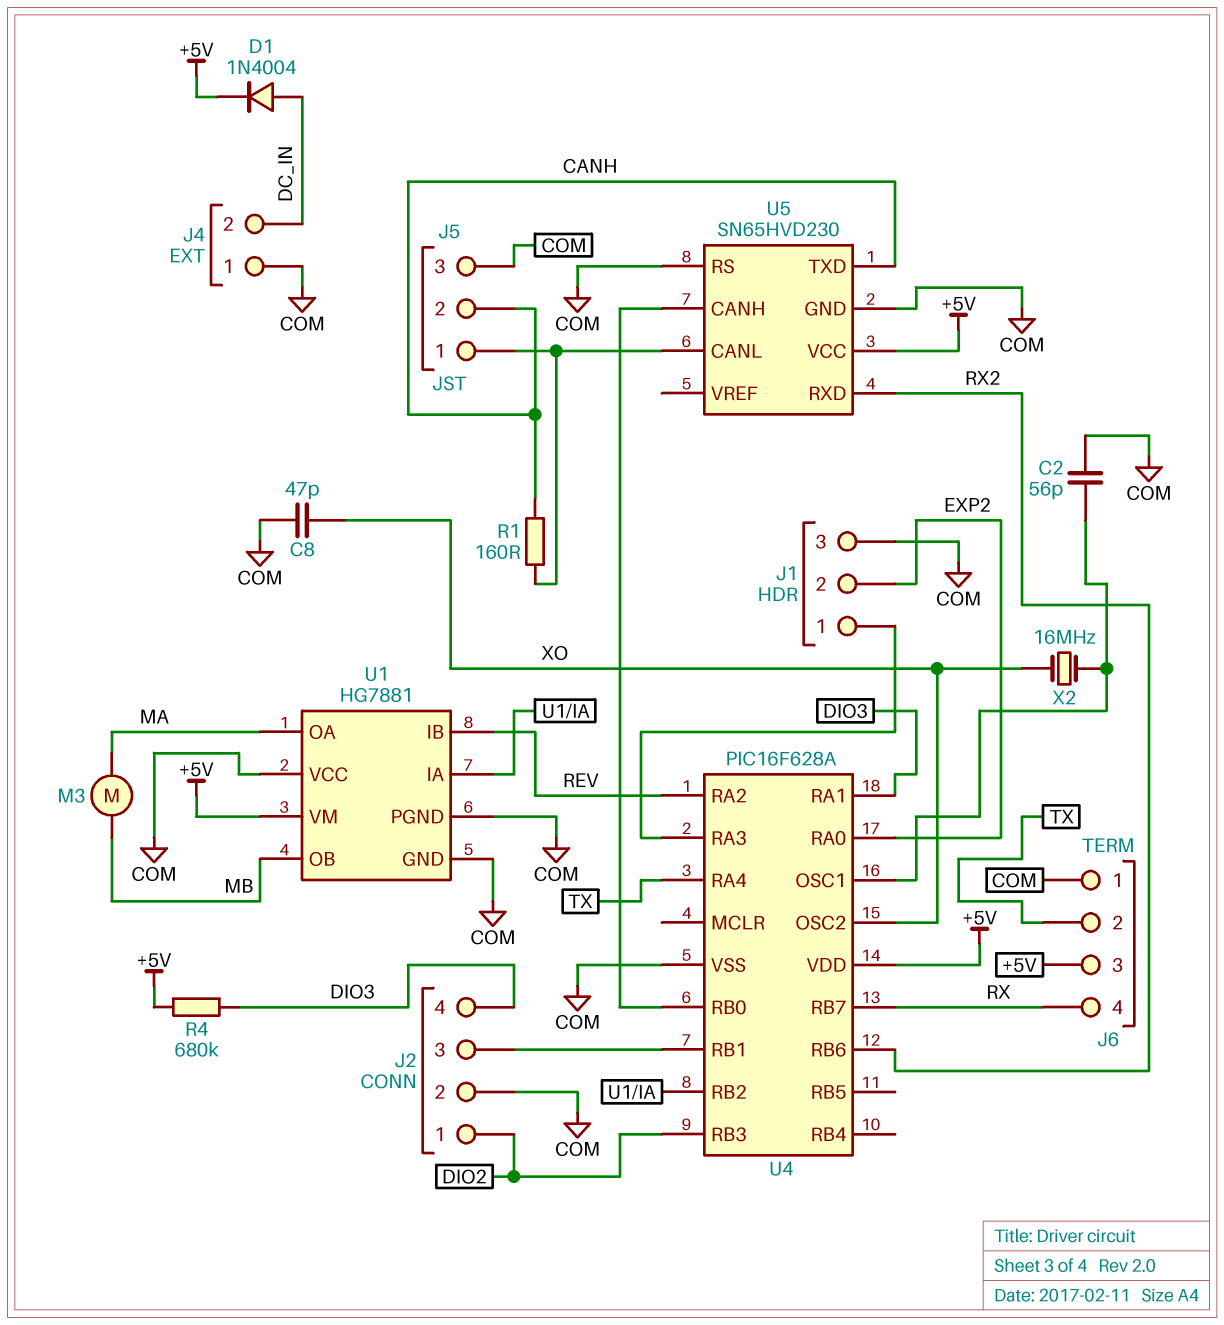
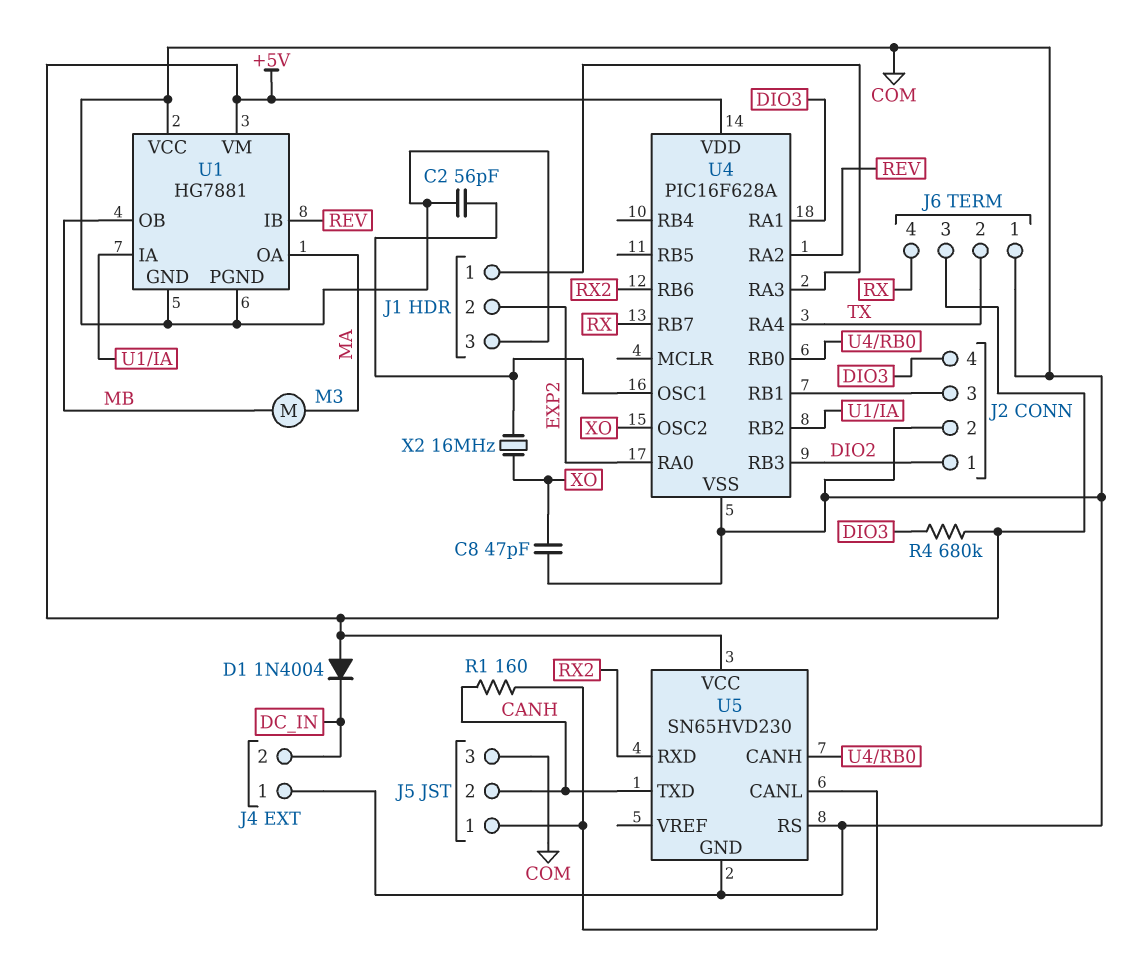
D1: diode 1N4004 (A DC_IN, K +5V) -> diode 1N4004 (A +5V, K DC_IN)

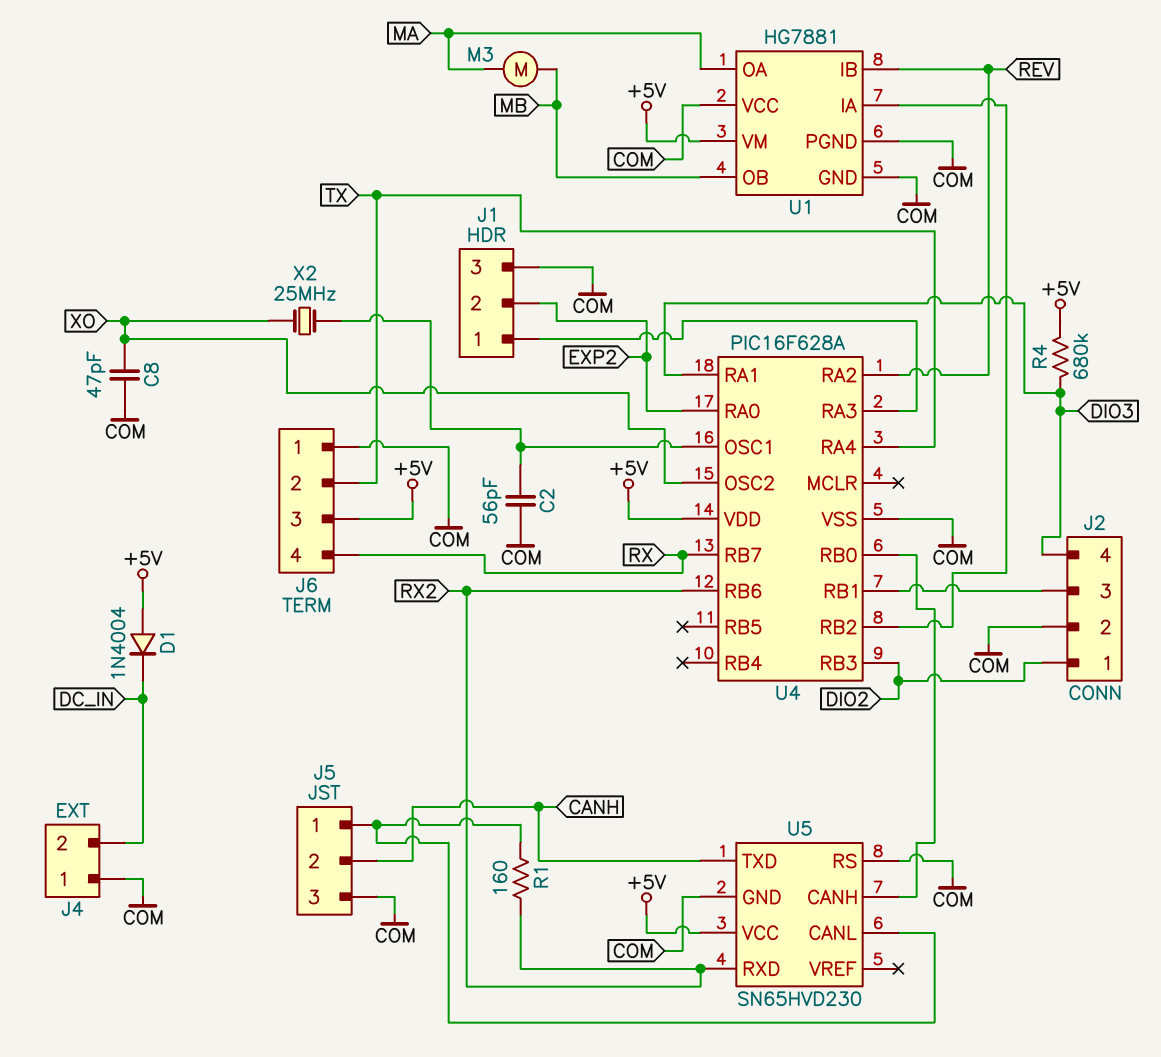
R1: 160 (CANH, J5/1) -> 160 (J5/1, RX2)
X2: 16MHz (U4/OSC1, XO) -> 25MHz (U4/OSC1, XO)

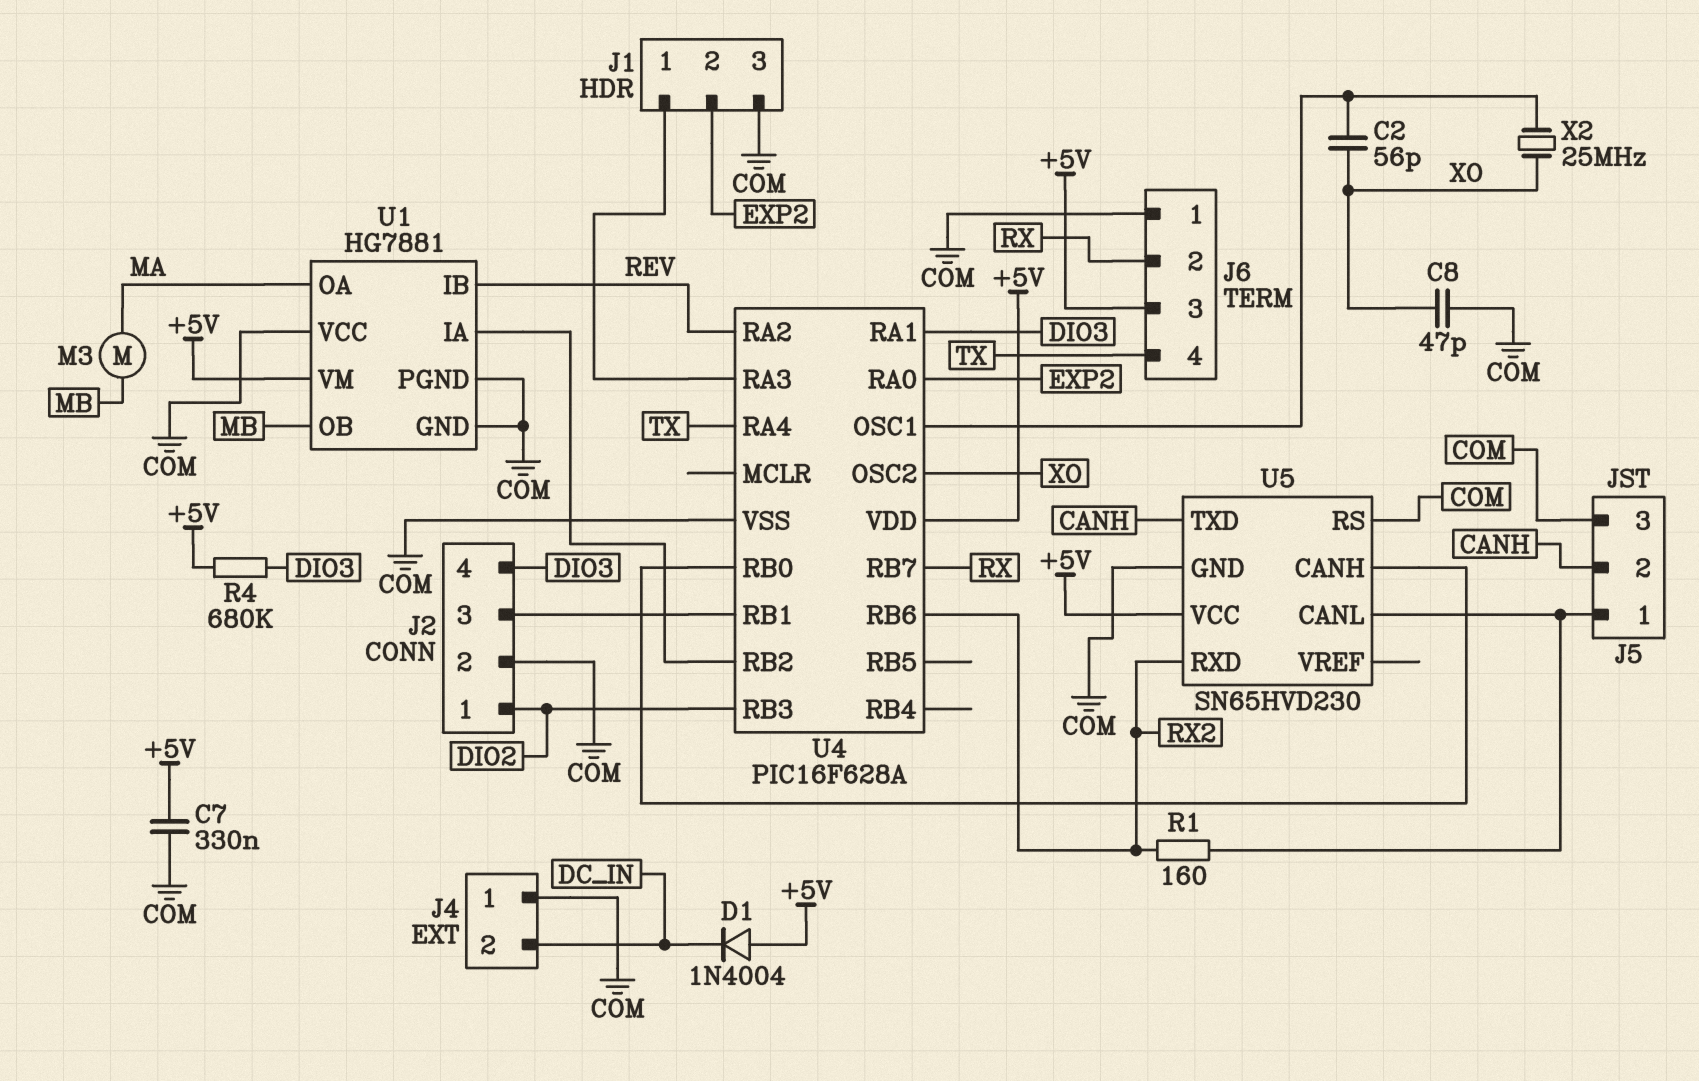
C2: 56pF (COM, U4/OSC1) -> 56pF (U4/OSC1, XO)
C7: none -> 330nF (+5V, COM)
J6 pin 2: TX -> RX
J6 pin 4: RX -> TX

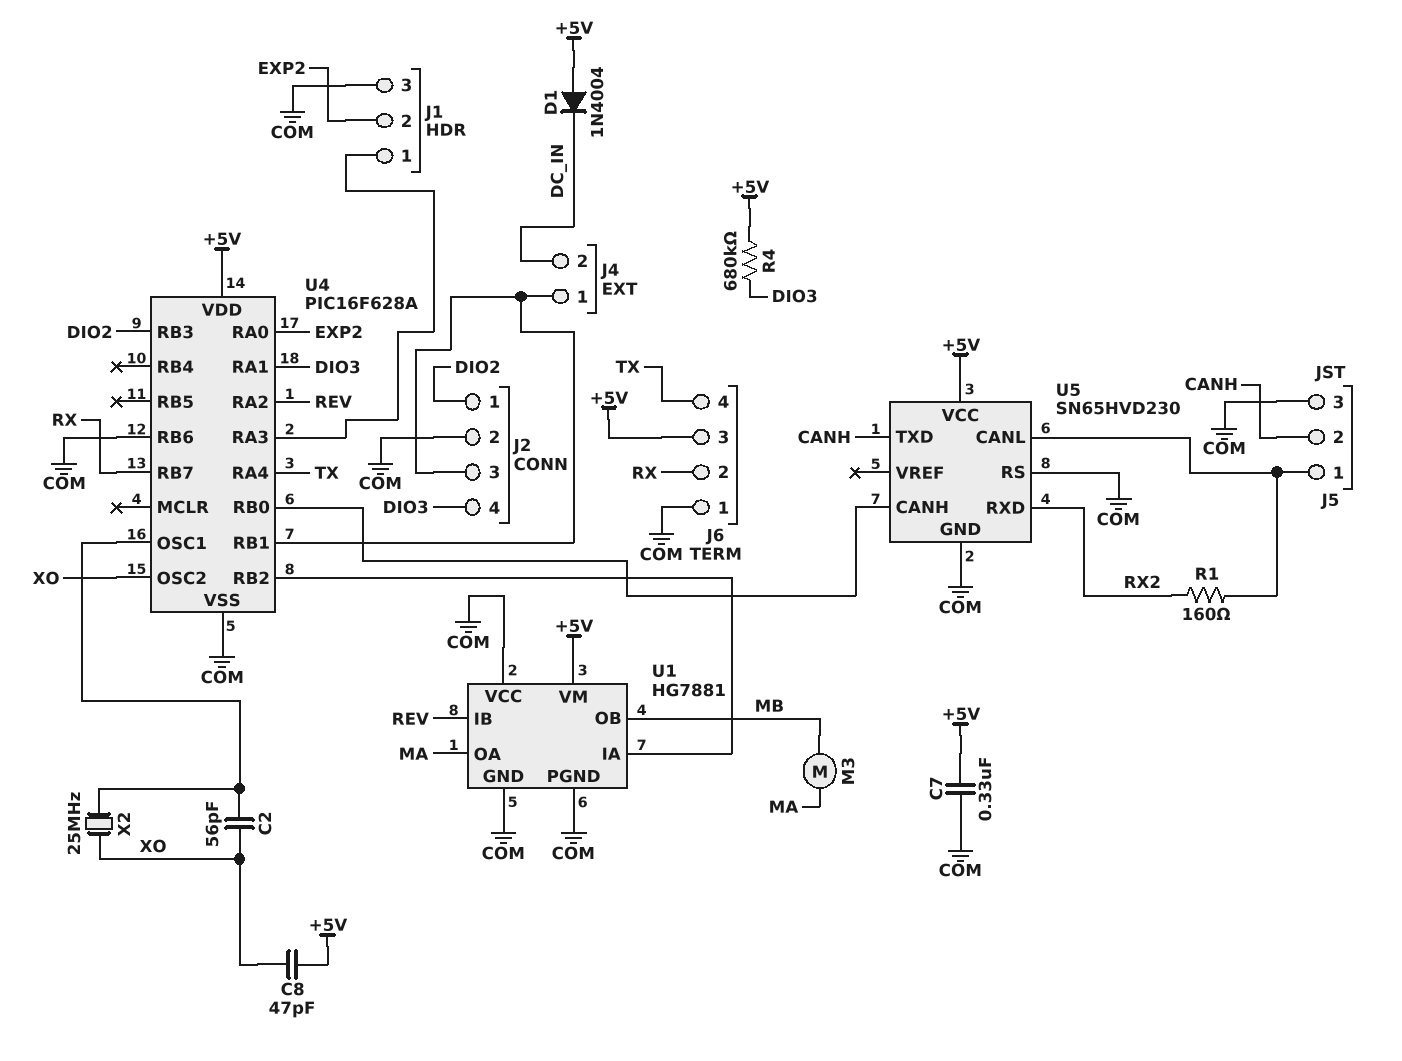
C8: 47pF (COM, XO) -> 47pF (+5V, XO)
J4 pin 1: COM -> J2/3
U4 pin RB6: RX2 -> COM

